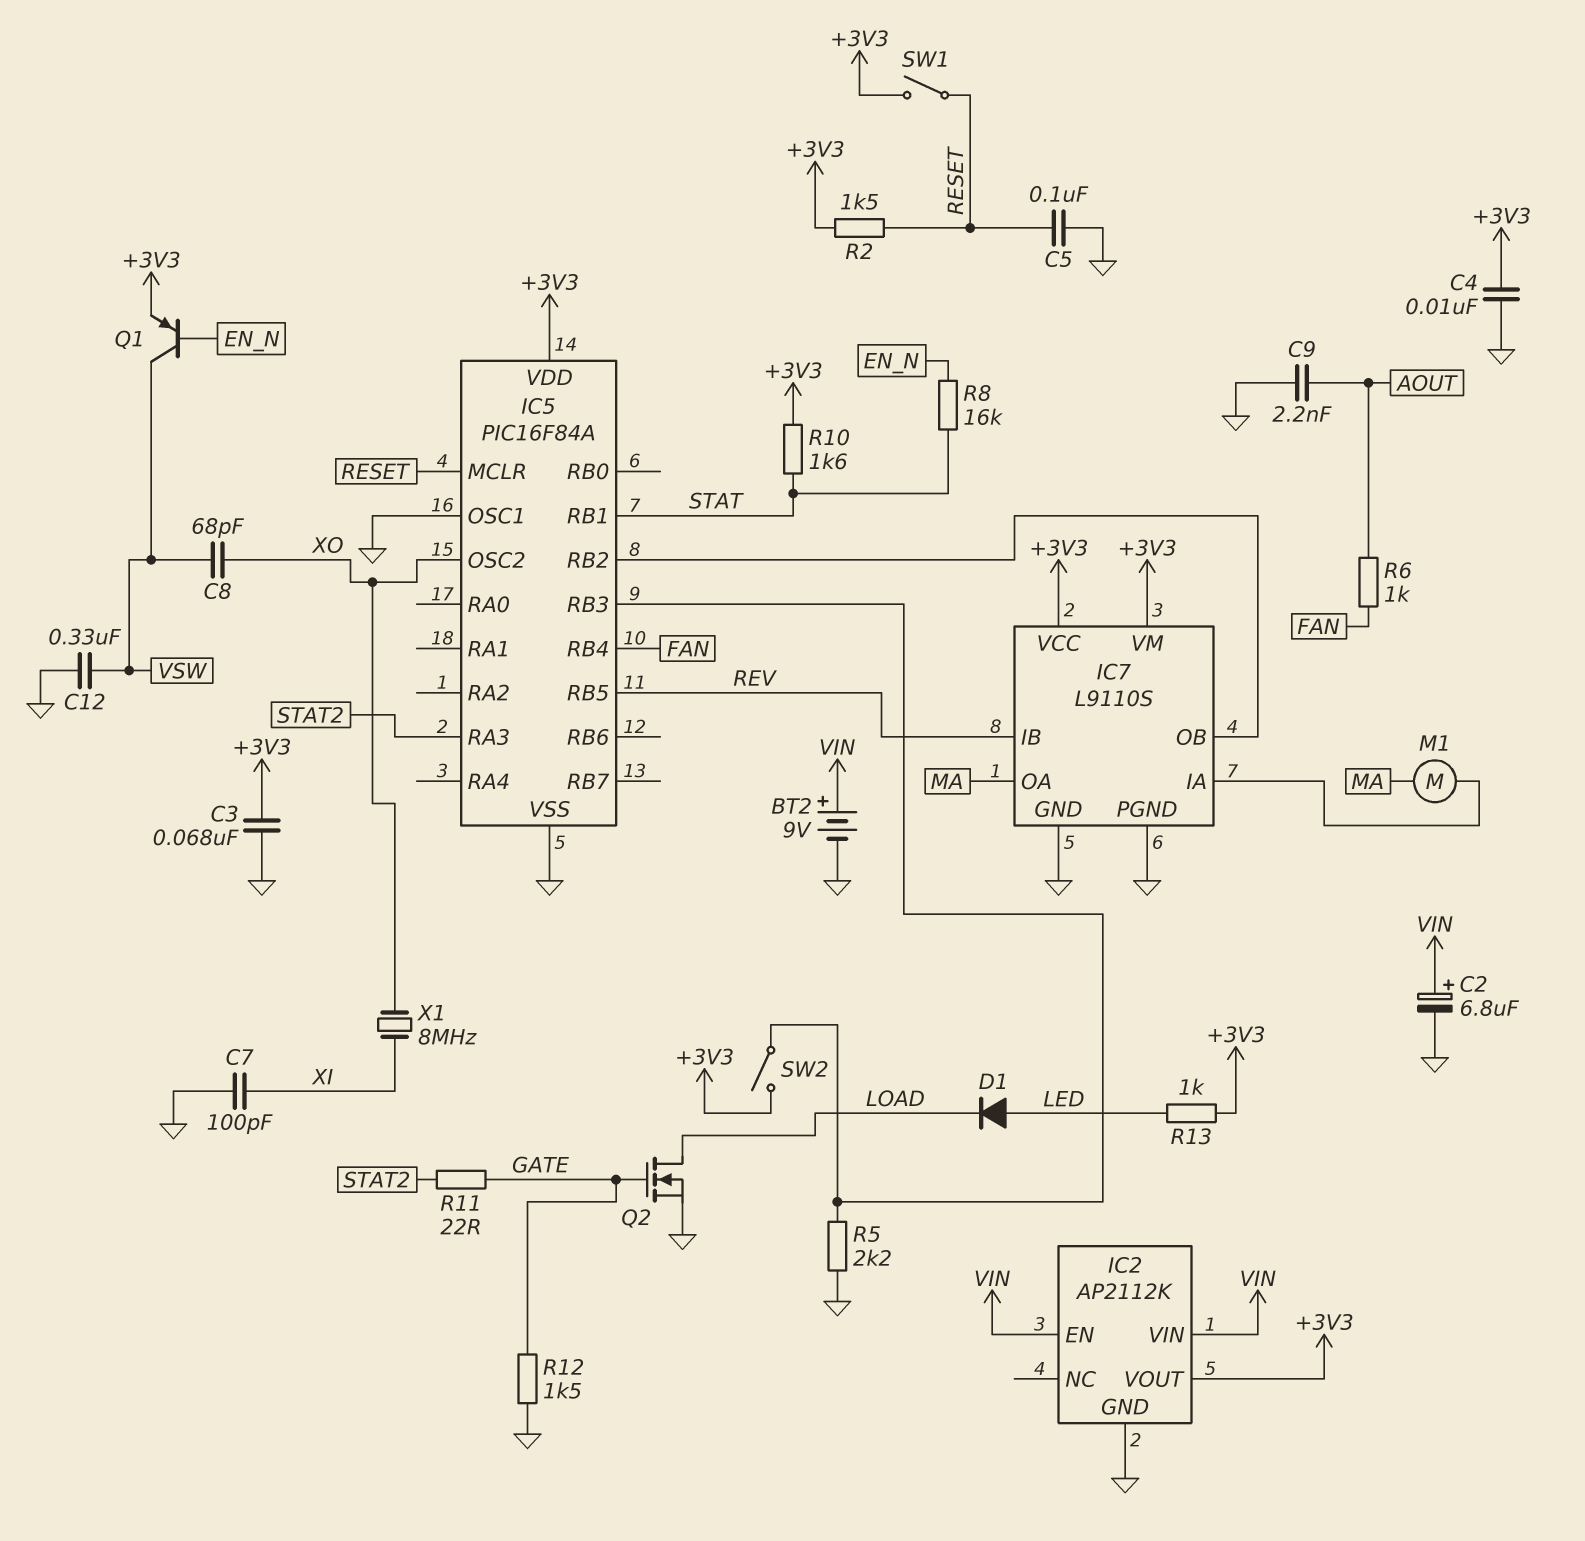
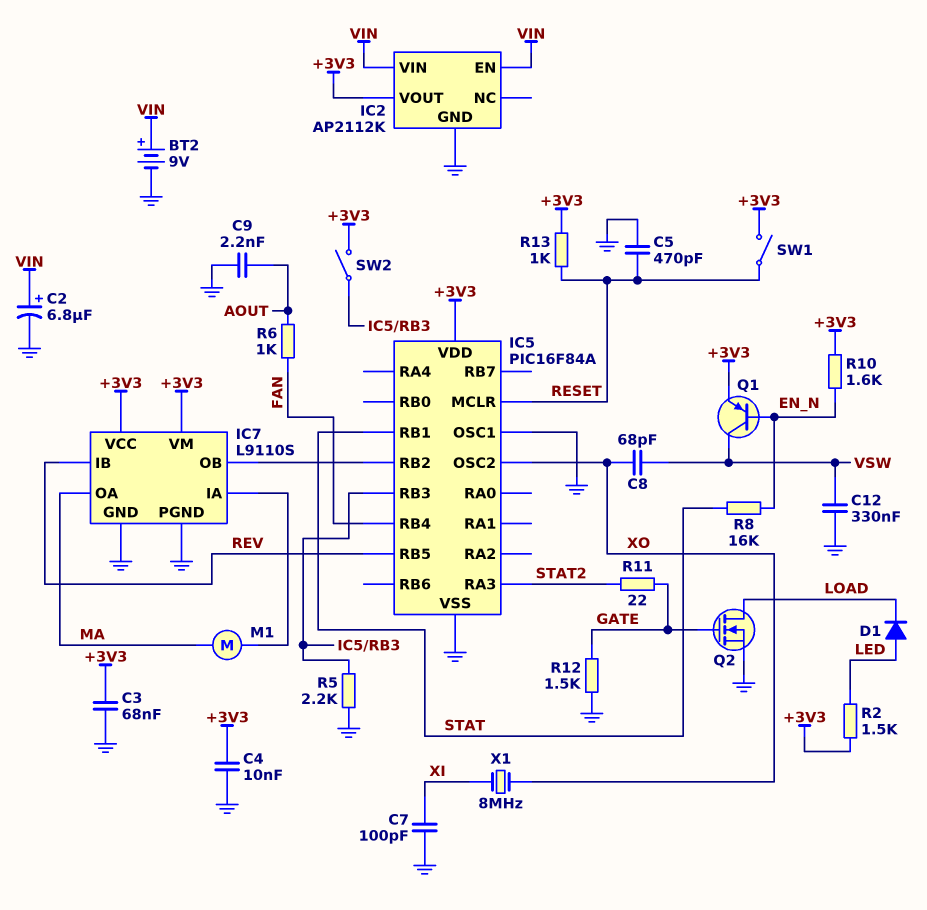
C5: 100nF (GND, RESET) -> 470pF (GND, RESET)
R2: 1.5k (+3V3, RESET) -> 1.5k (+3V3, LED)
R10: 1.6k (+3V3, STAT) -> 1.6k (+3V3, EN_N)
R13: 1k (+3V3, LED) -> 1k (+3V3, RESET)

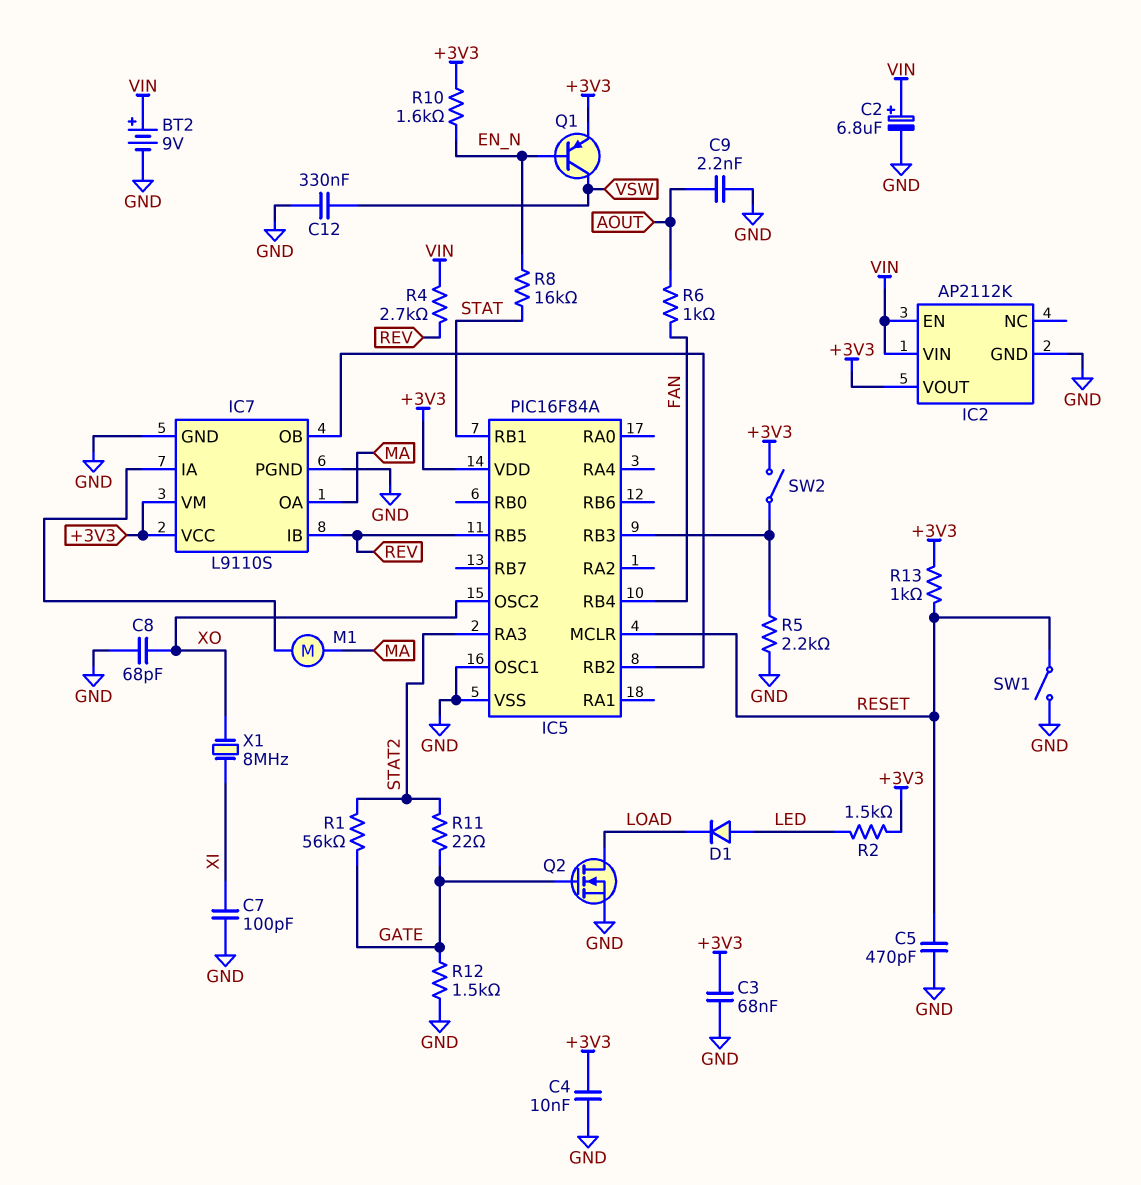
C8: 68pF (VSW, XO) -> 68pF (GND, XO)
R1: none -> 56k (GATE, STAT2)
R4: none -> 2.7k (REV, VIN)
SW1: switch (+3V3, RESET) -> switch (GND, RESET)

